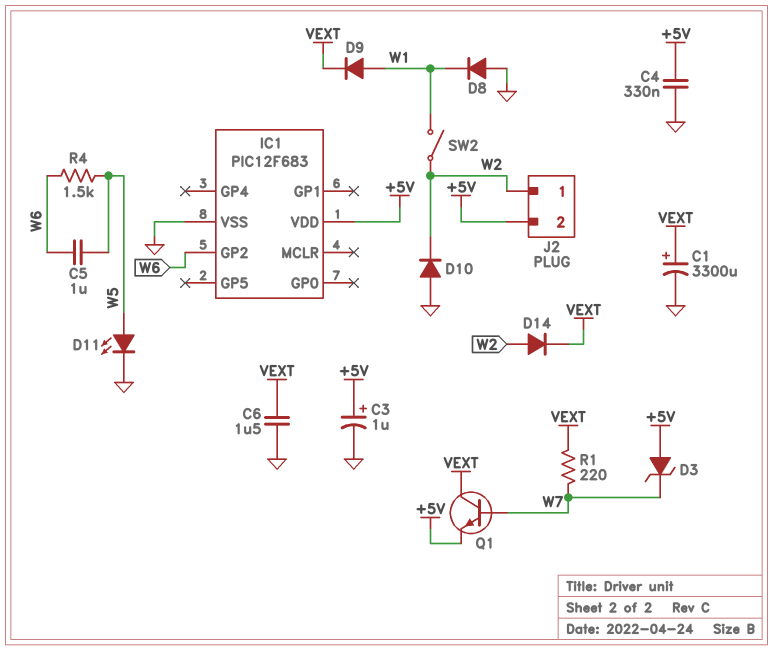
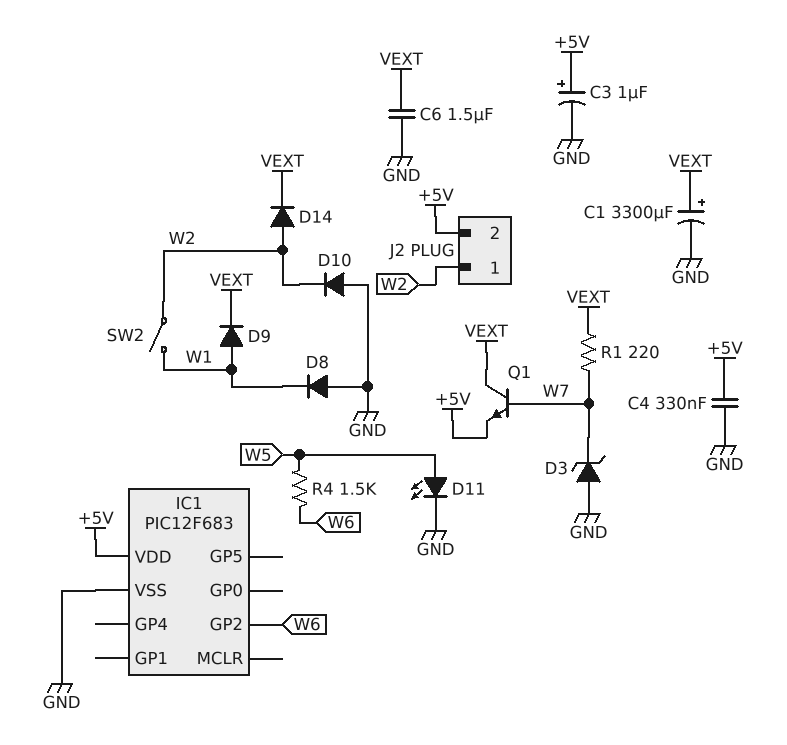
C5: 1uF (W5, W6) -> none
D3: zener (A +5V, K W7) -> zener (A GND, K W7)

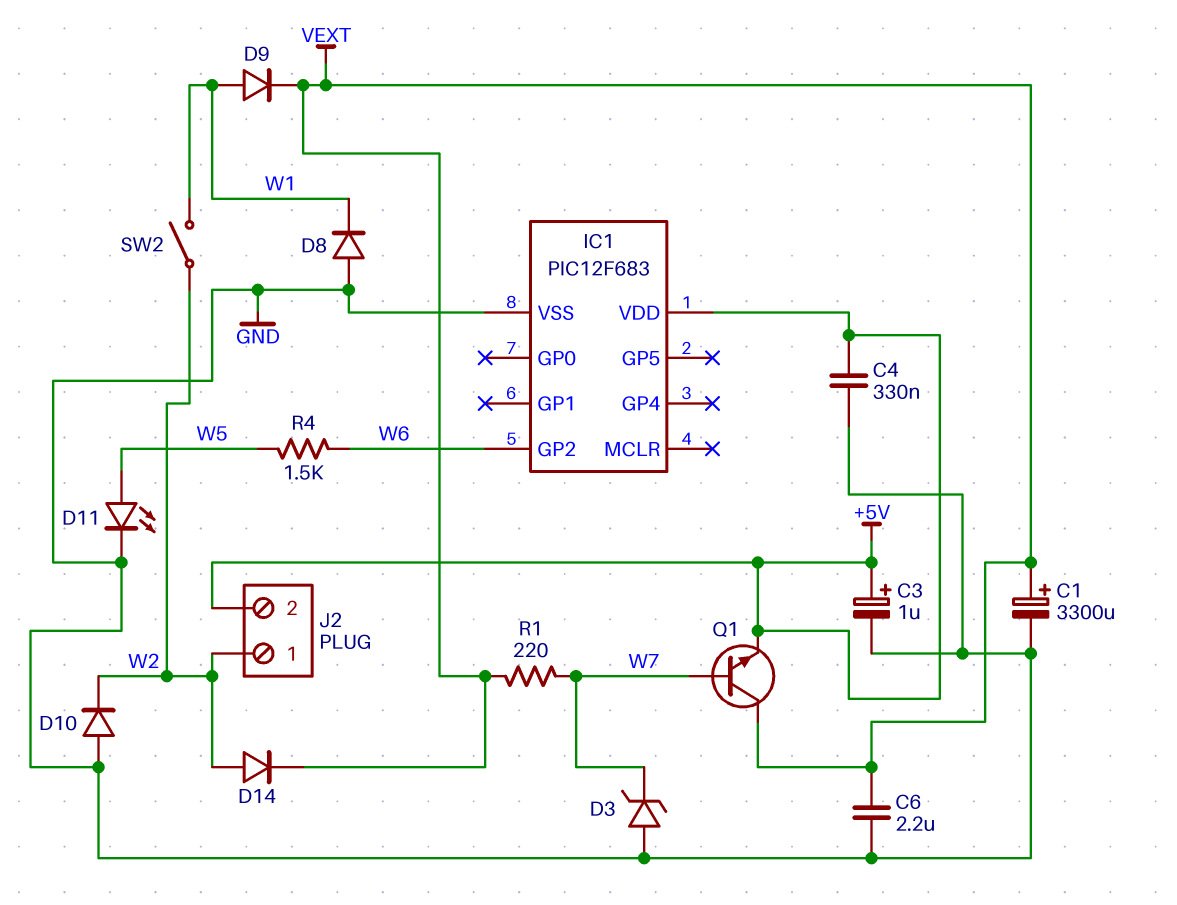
C6: 1.5uF (GND, VEXT) -> 2.2uF (GND, VEXT)

